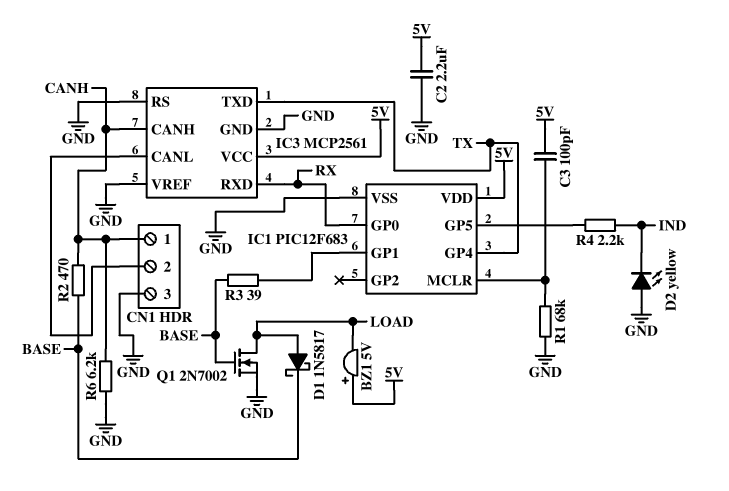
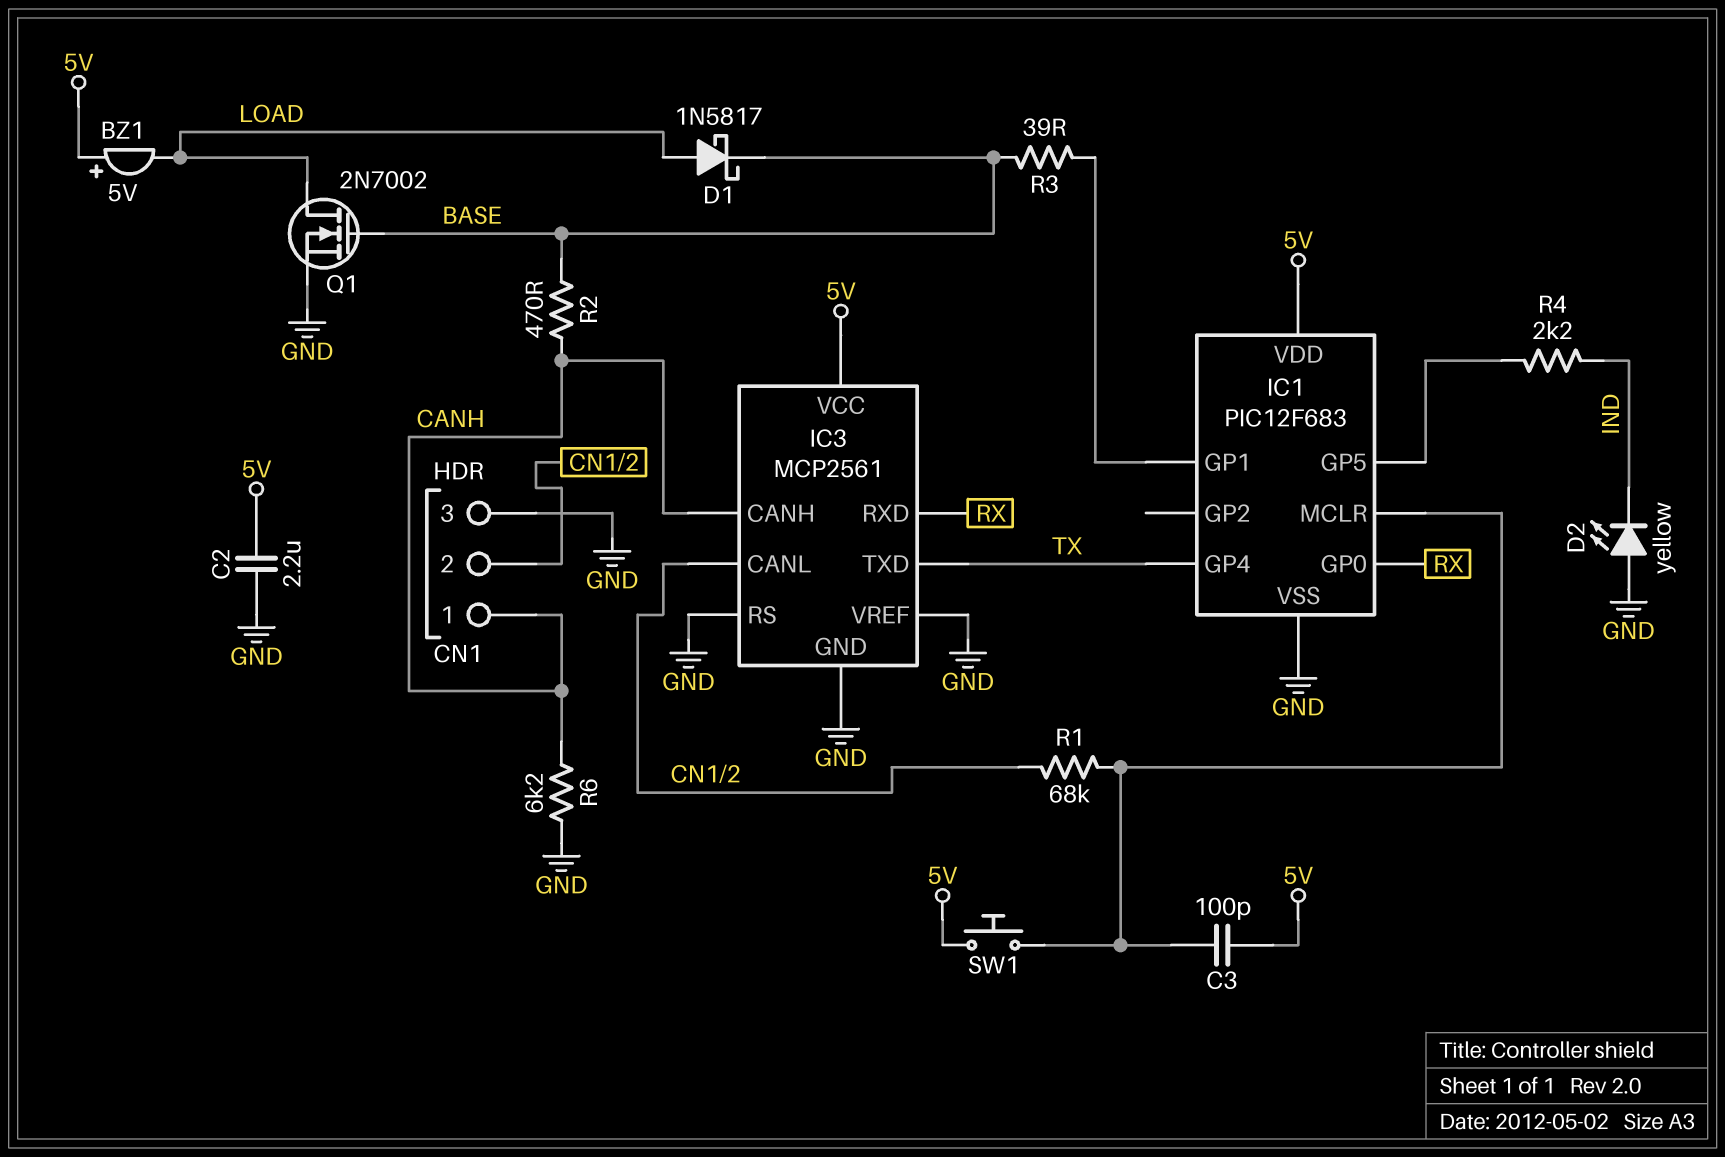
R1: 68k (GND, IC1/MCLR) -> 68k (CN1/2, IC1/MCLR)
SW1: none -> button (5V, IC1/MCLR)

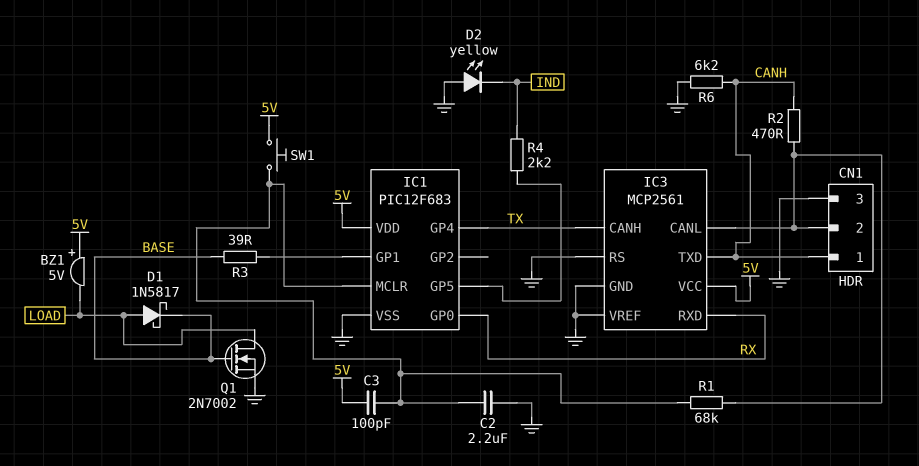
C2: 2.2uF (5V, GND) -> 2.2uF (GND, IC1/MCLR)
IC3 pin CANH: CANH -> TX
IC3 pin TXD: TX -> CANH
R2: 470 (BASE, CANH) -> 470 (CANH, CN1/2)

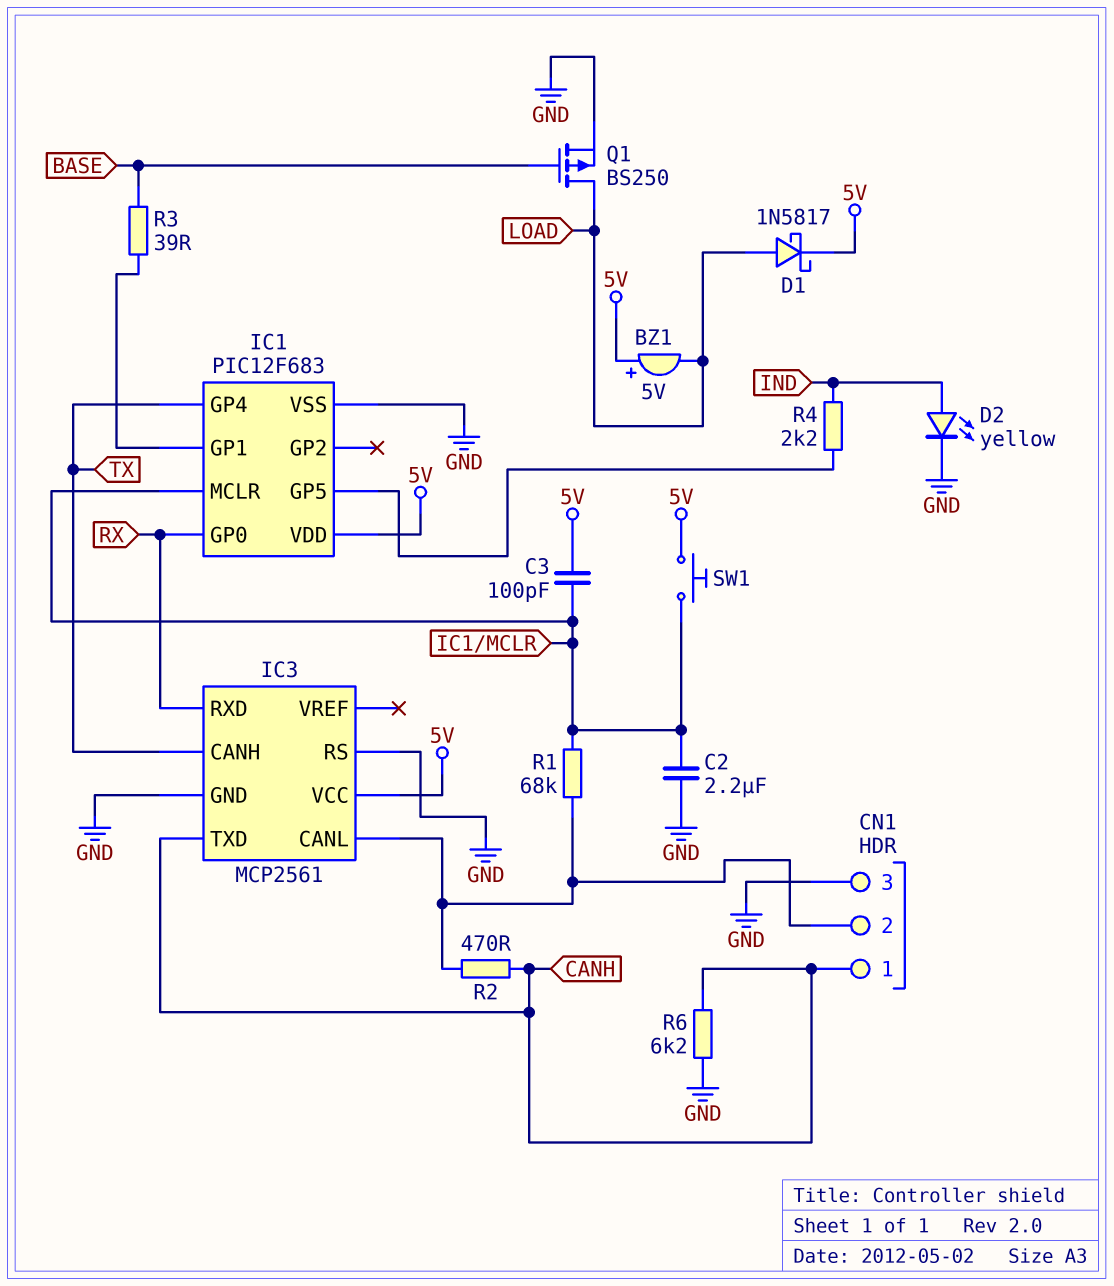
D1: schottky 1N5817 (A LOAD, K BASE) -> schottky 1N5817 (A LOAD, K 5V)
D2: LED yellow (A GND, K IND) -> LED yellow (A IND, K GND)
IC3 pin VREF: GND -> none
Q1: NMOS 2N7002 (G BASE, D LOAD, S GND) -> PMOS BS250 (G BASE, D LOAD, S GND)

